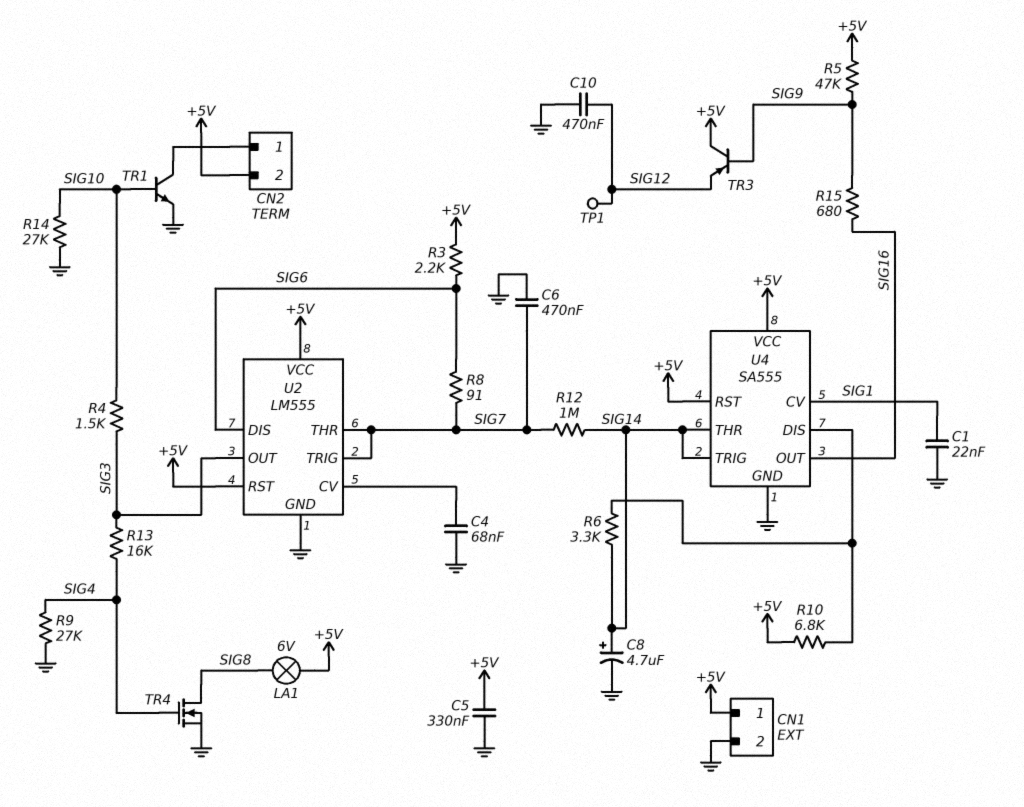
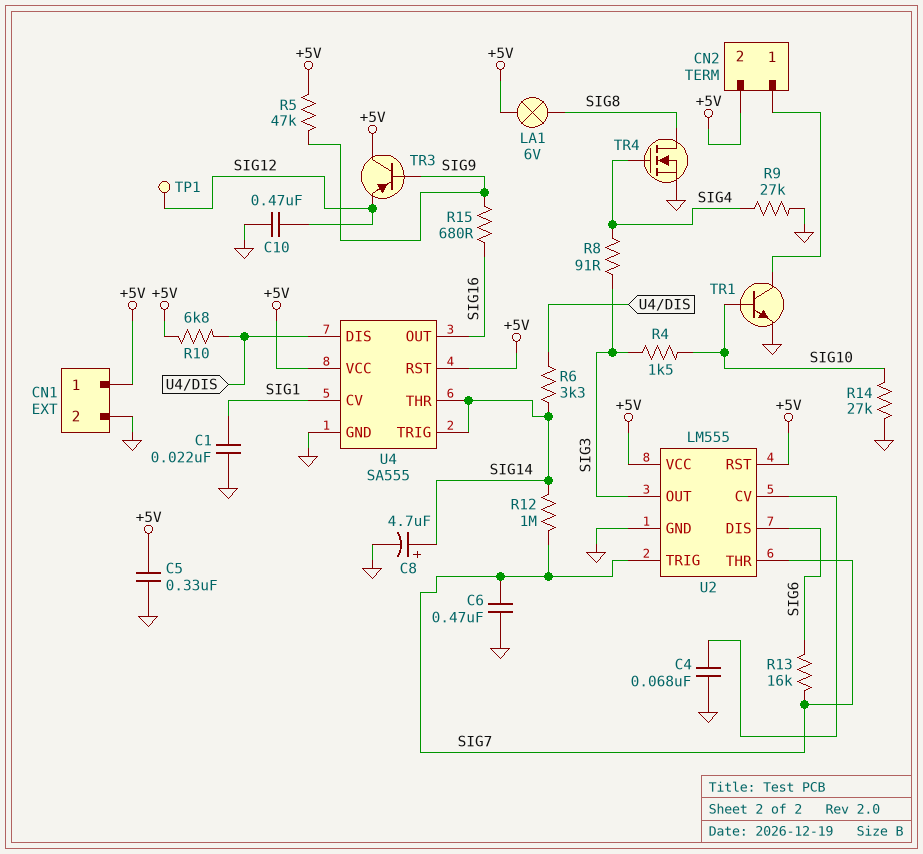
R3: 2.2k (+5V, SIG6) -> none
R8: 91 (SIG6, SIG7) -> 91 (SIG3, SIG4)
R13: 16k (SIG3, SIG4) -> 16k (SIG6, SIG7)

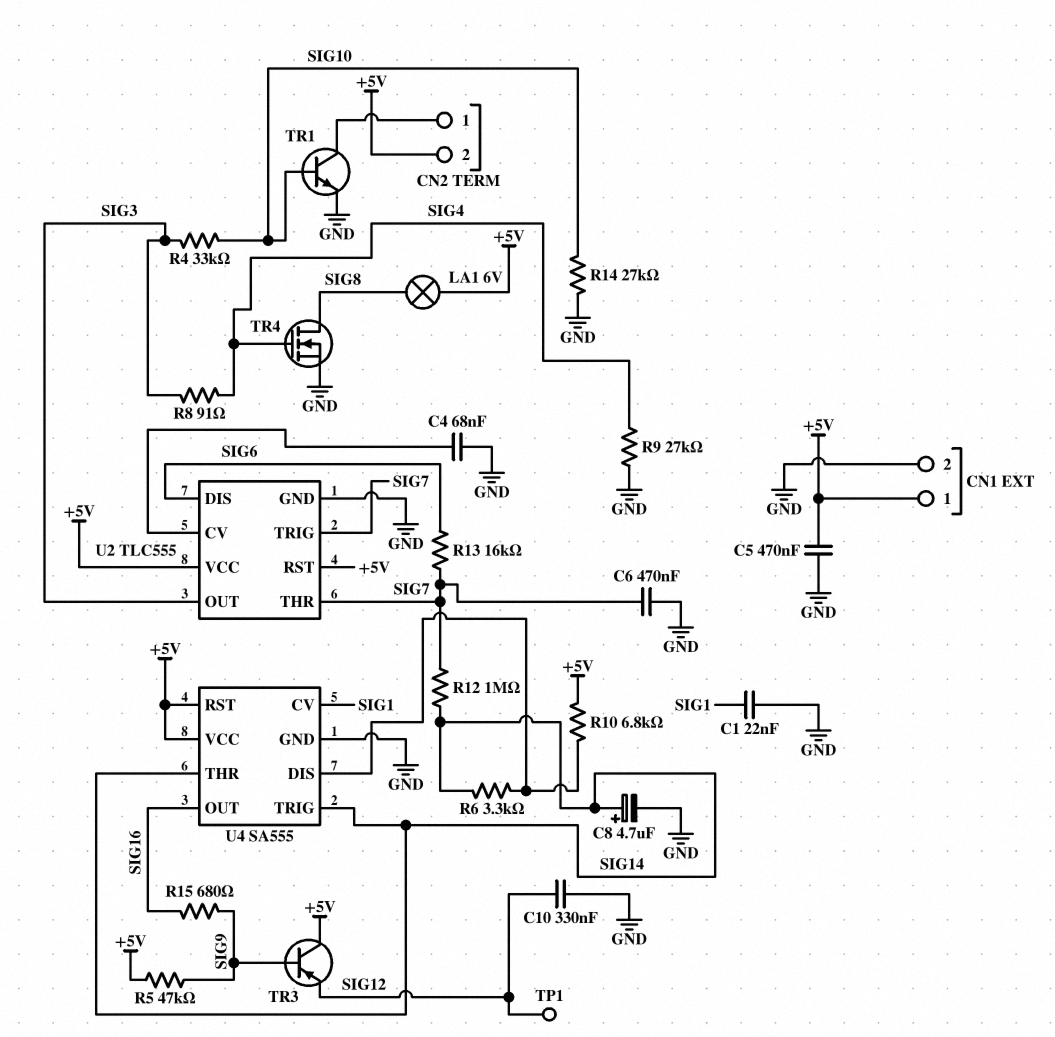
C5: 330nF (+5V, GND) -> 470nF (+5V, GND)
C10: 470nF (GND, SIG12) -> 330nF (GND, SIG12)
R4: 1.5k (SIG3, SIG10) -> 33k (SIG3, SIG10)
U2: LM555 -> TLC555

